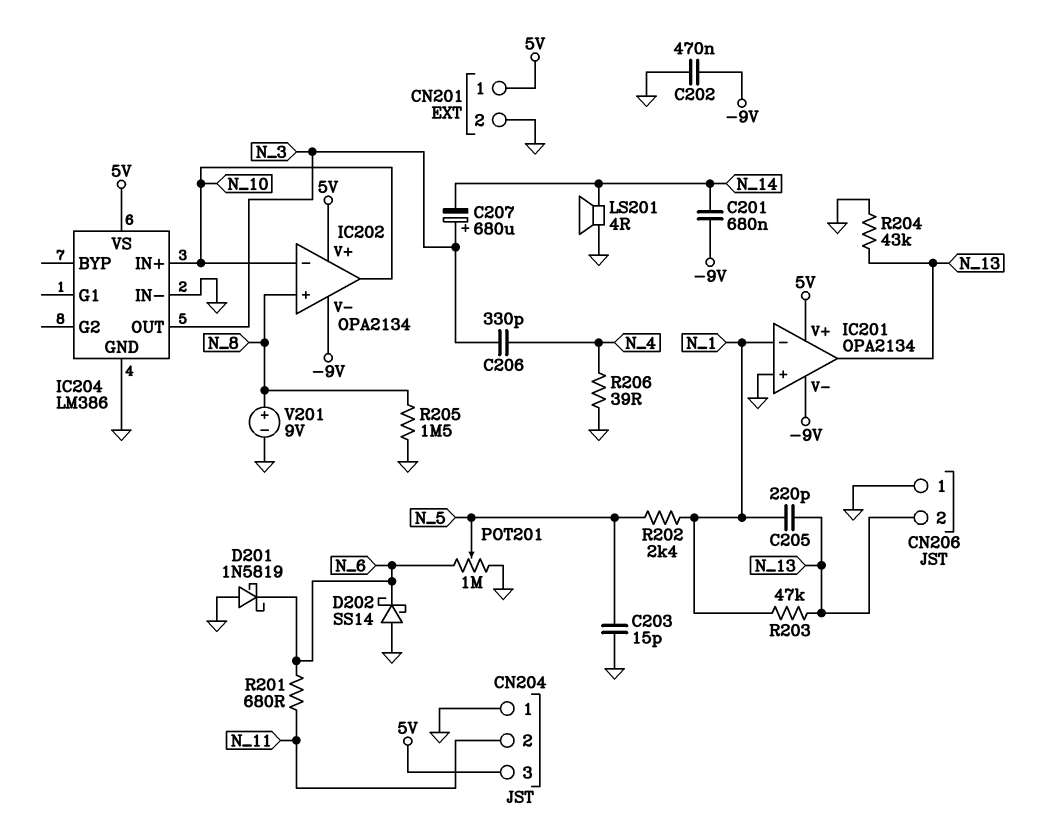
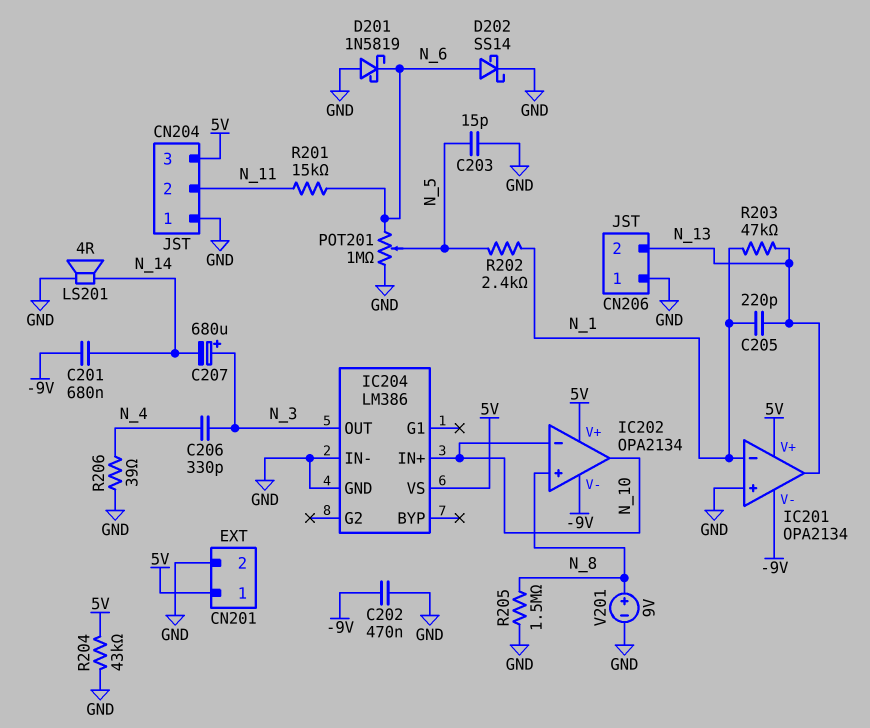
D202: schottky SS14 (A GND, K N_6) -> schottky SS14 (A N_6, K GND)
R201: 680 (N_6, N_11) -> 15k (N_6, N_11)
R204: 43k (GND, N_13) -> 43k (5V, GND)

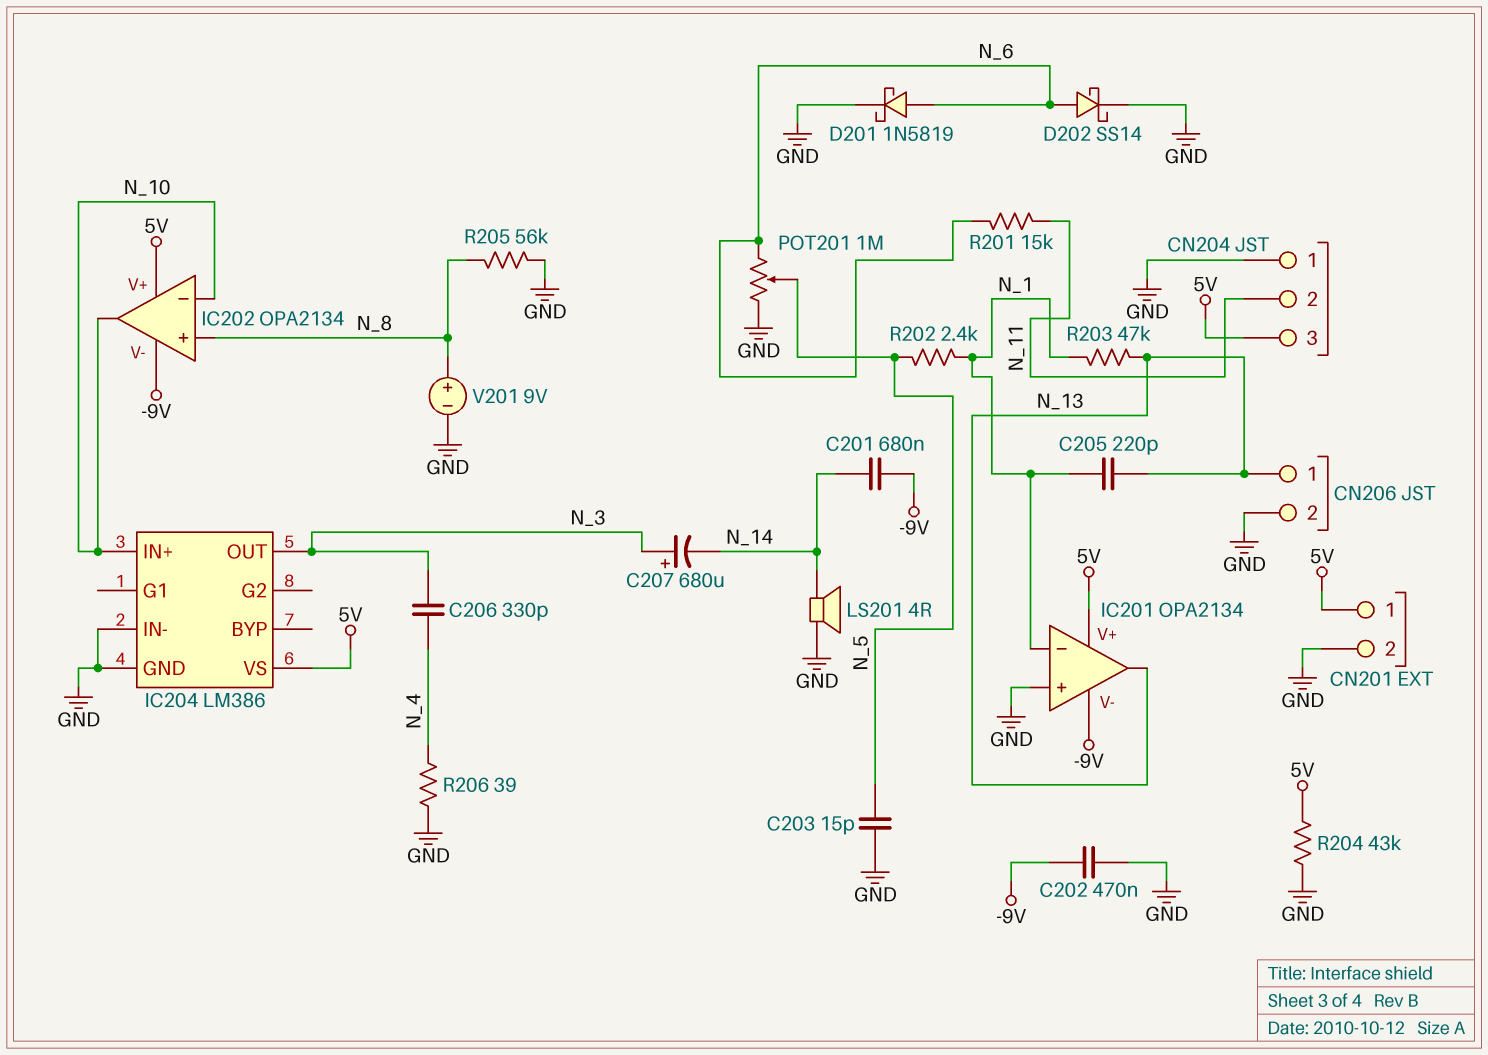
CN206 pin 1: GND -> N_13
CN206 pin 2: N_13 -> GND
D201: schottky 1N5819 (A GND, K N_6) -> schottky 1N5819 (A N_6, K GND)
R205: 1.5M (GND, N_8) -> 56k (GND, N_8)

